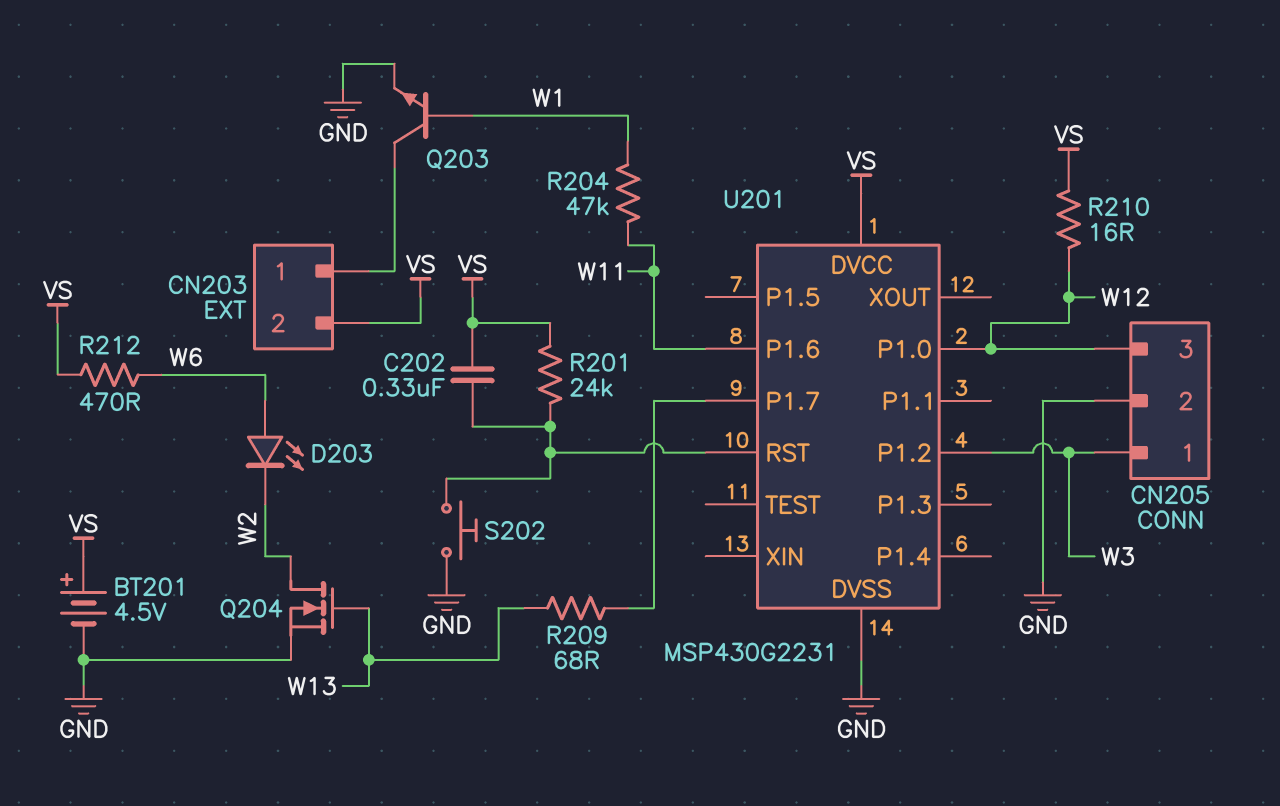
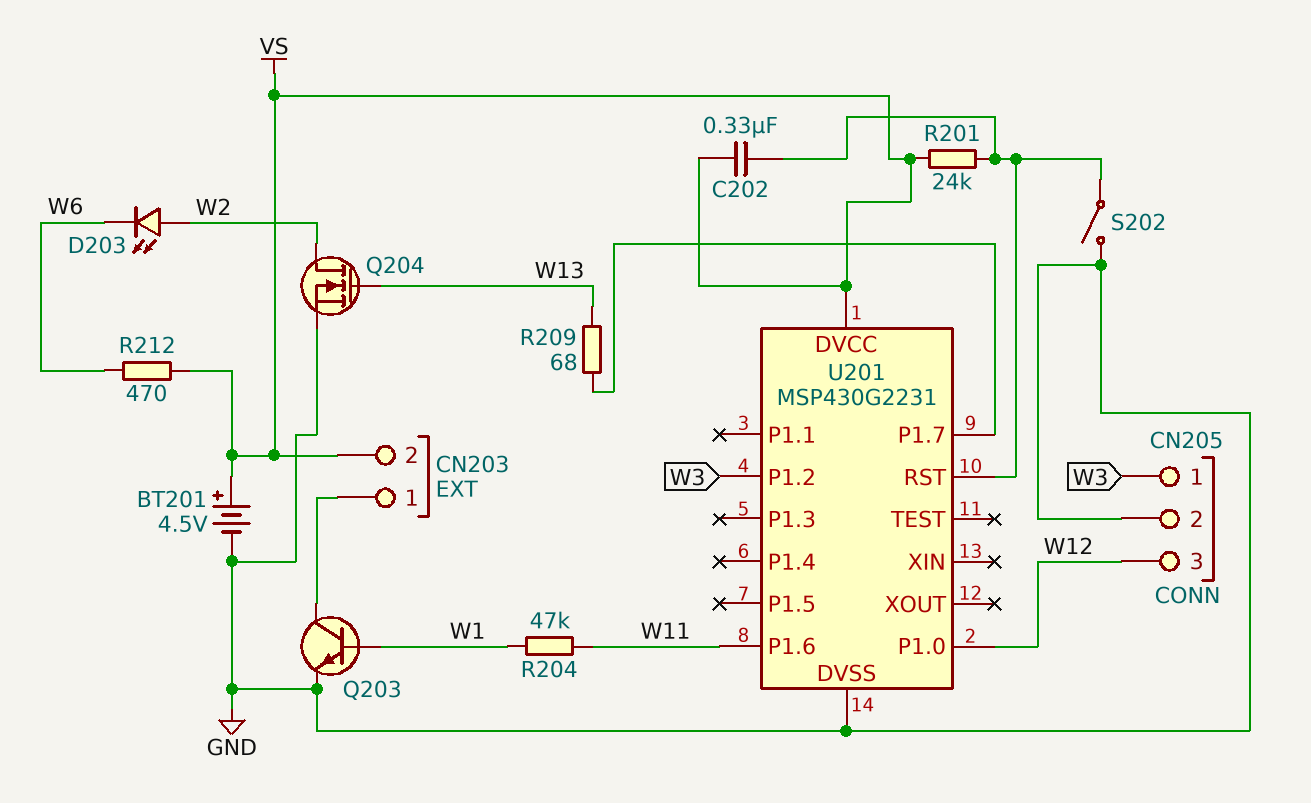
D203: LED (A W6, K W2) -> LED (A W2, K W6)
R210: 16 (VS, W12) -> none
S202: button (GND, U201/RST) -> switch (GND, U201/RST)

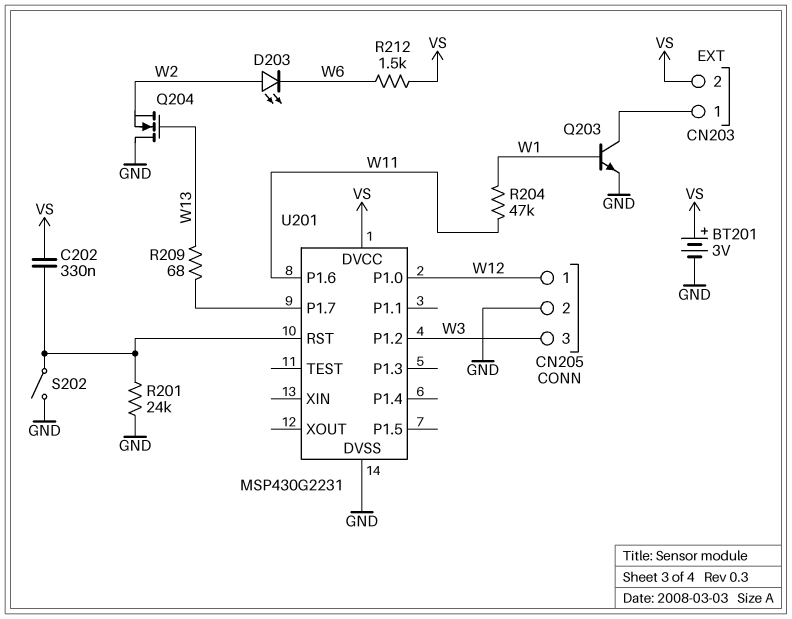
BT201: 4.5V (plus VS, minus GND) -> 3V (plus VS, minus GND)
CN205 pin 1: W3 -> W12
CN205 pin 3: W12 -> W3
Q204: NMOS (G W13, D W2, S GND) -> NMOS (G W13, D GND, S W2)
R201: 24k (U201/RST, VS) -> 24k (GND, U201/RST)
R212: 470 (VS, W6) -> 1.5k (VS, W6)

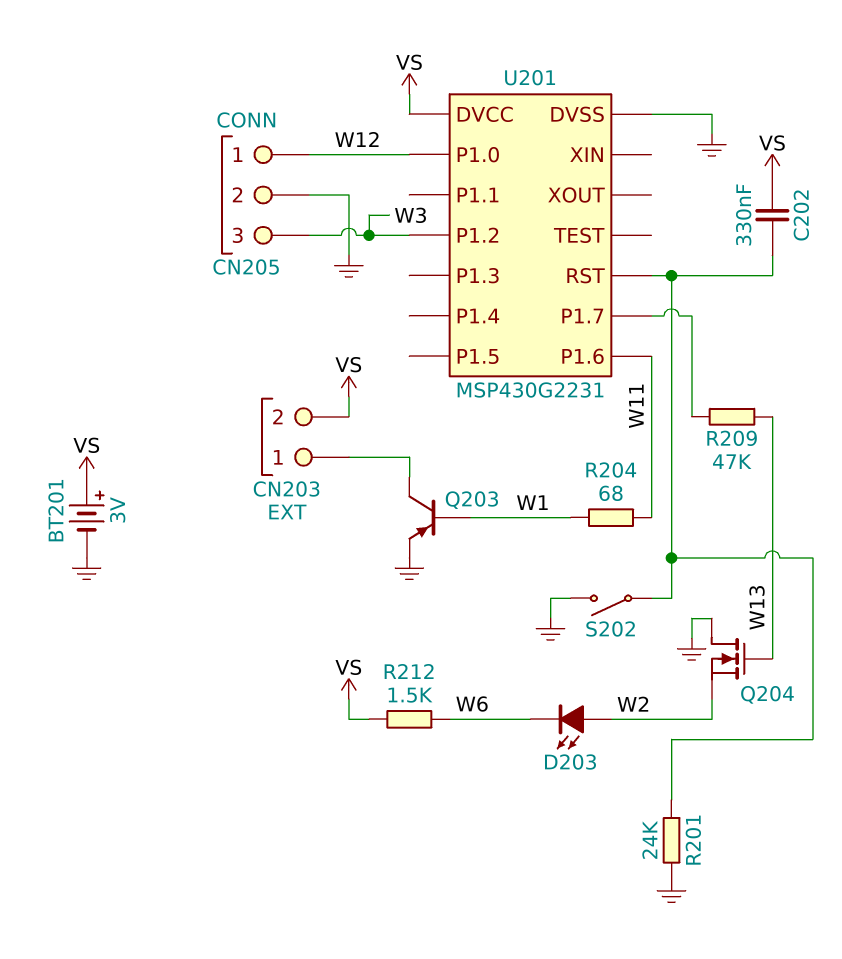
Q203: NPN (B W1, C CN203/1, E GND) -> PNP (B W1, C CN203/1, E GND)
R204: 47k (W1, W11) -> 68 (W1, W11)
R209: 68 (U201/P1.7, W13) -> 47k (U201/P1.7, W13)

